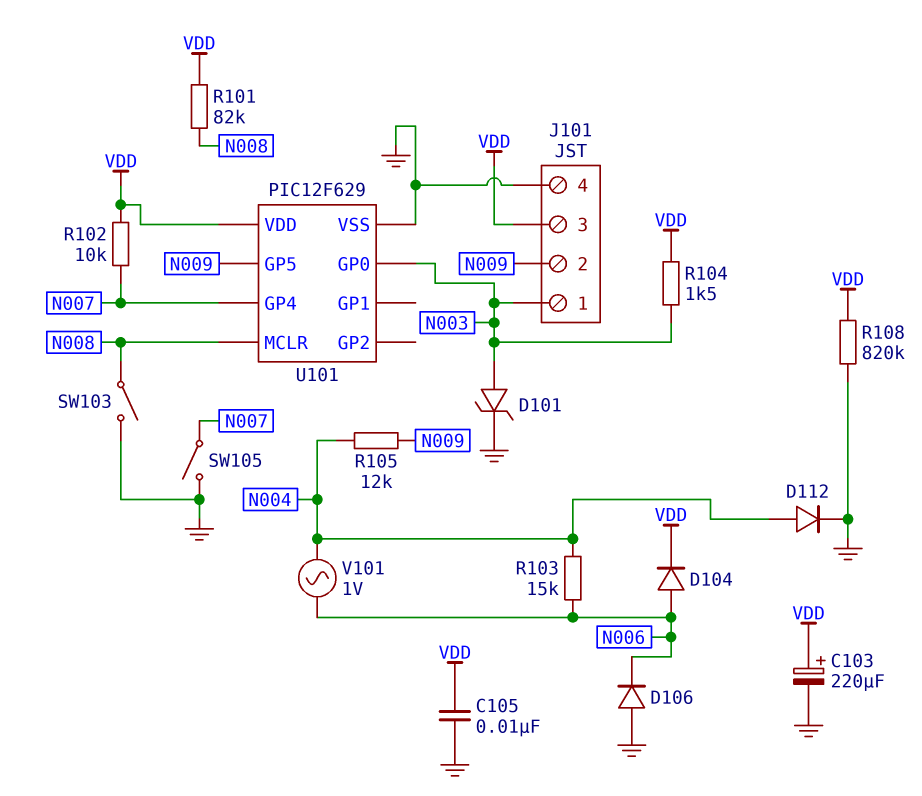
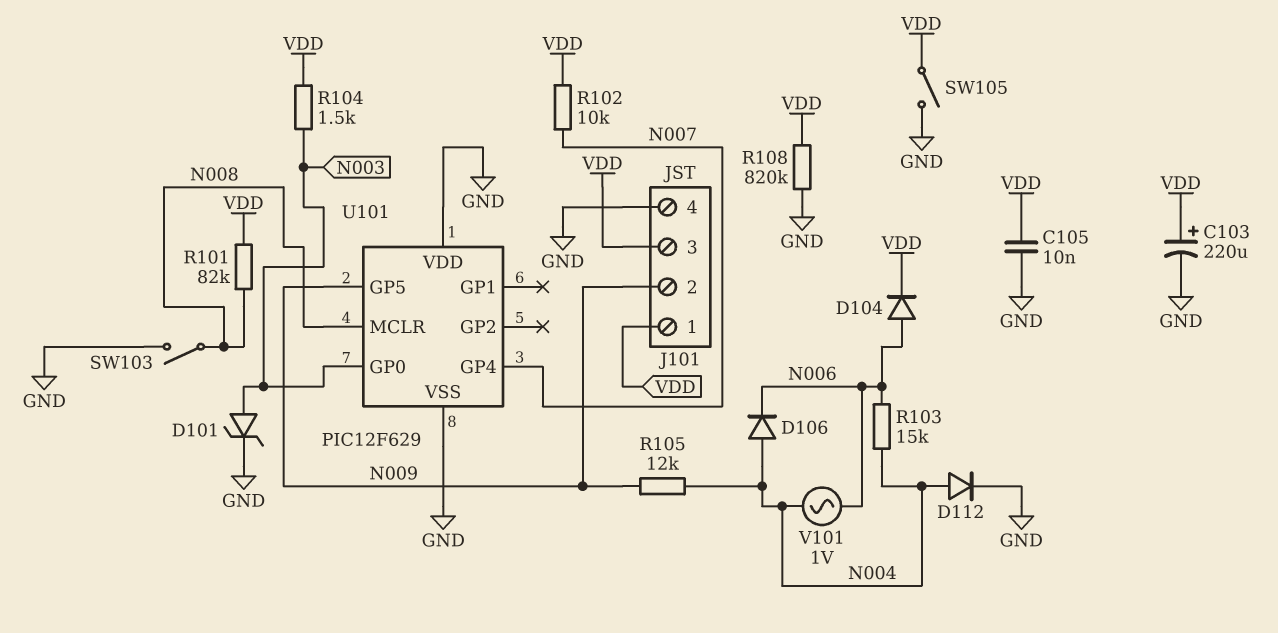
D106: diode (A GND, K N006) -> diode (A N004, K N006)
J101 pin 1: N003 -> VDD
SW105: switch (GND, N007) -> switch (GND, VDD)
U101 pin VDD: VDD -> GND

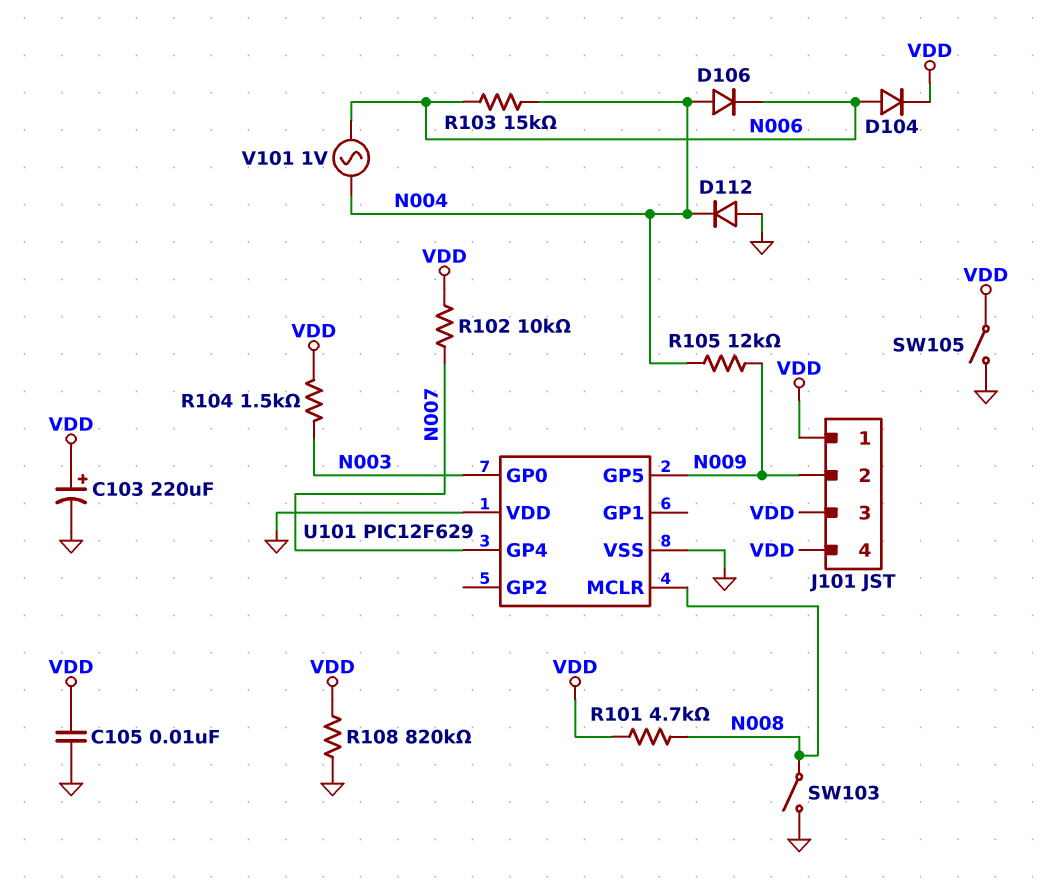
D101: zener (A N003, K GND) -> none
D112: diode (A N004, K GND) -> diode (A GND, K N004)
J101 pin 4: GND -> VDD
R101: 82k (N008, VDD) -> 4.7k (N008, VDD)

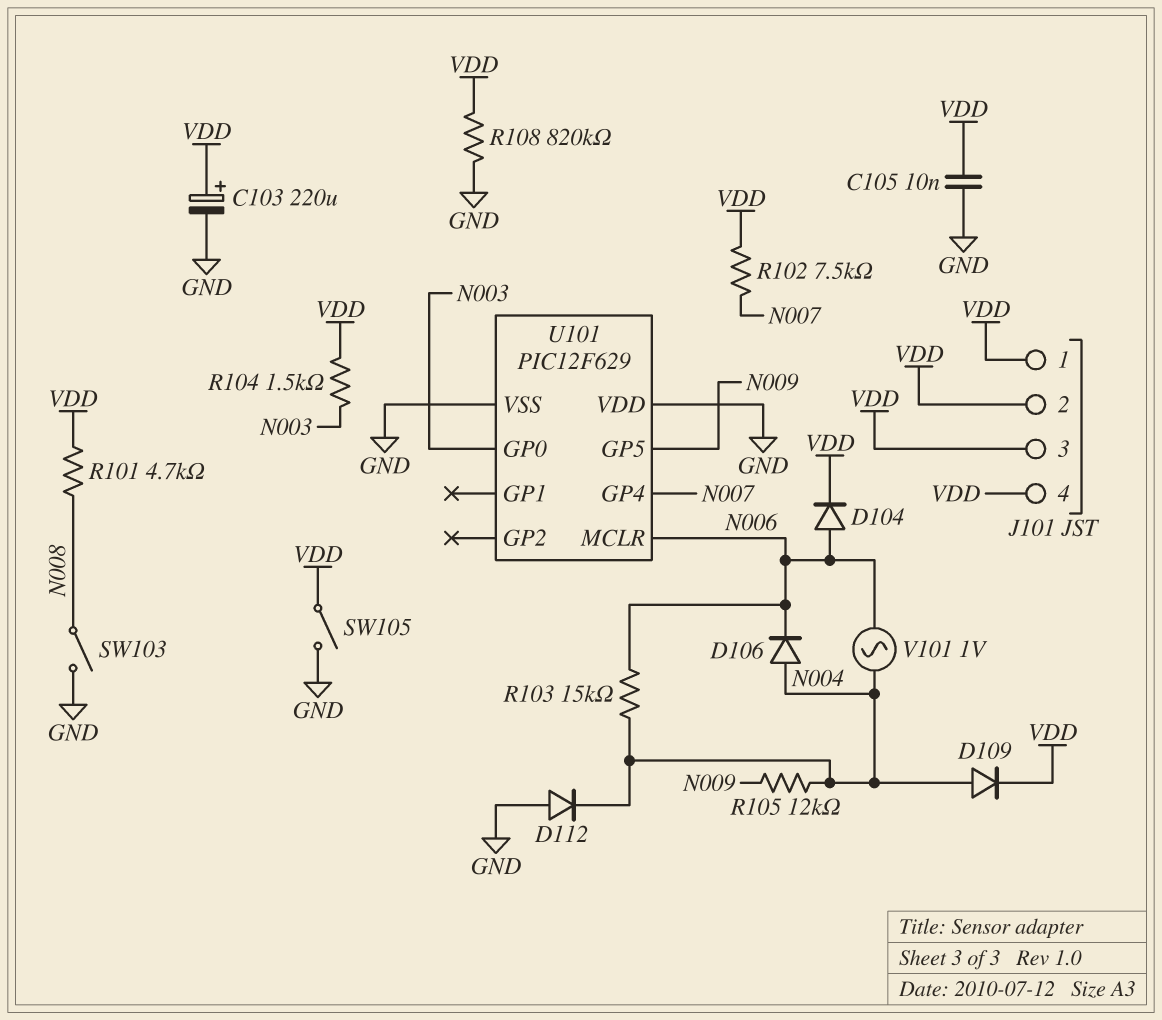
D109: none -> diode (A N004, K VDD)
J101 pin 2: N009 -> VDD
R102: 10k (N007, VDD) -> 7.5k (N007, VDD)
U101 pin MCLR: N008 -> N006

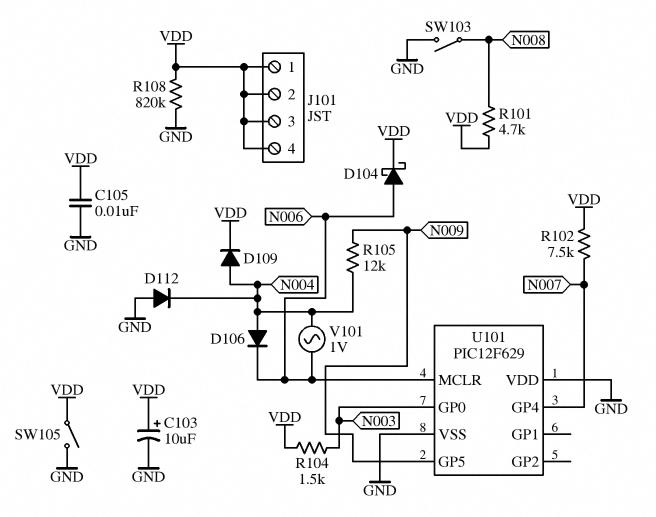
C103: 220uF (plus VDD, minus GND) -> 10uF (plus VDD, minus GND)
D104: diode (A N006, K VDD) -> schottky (A N006, K VDD)
R103: 15k (N004, N006) -> none

